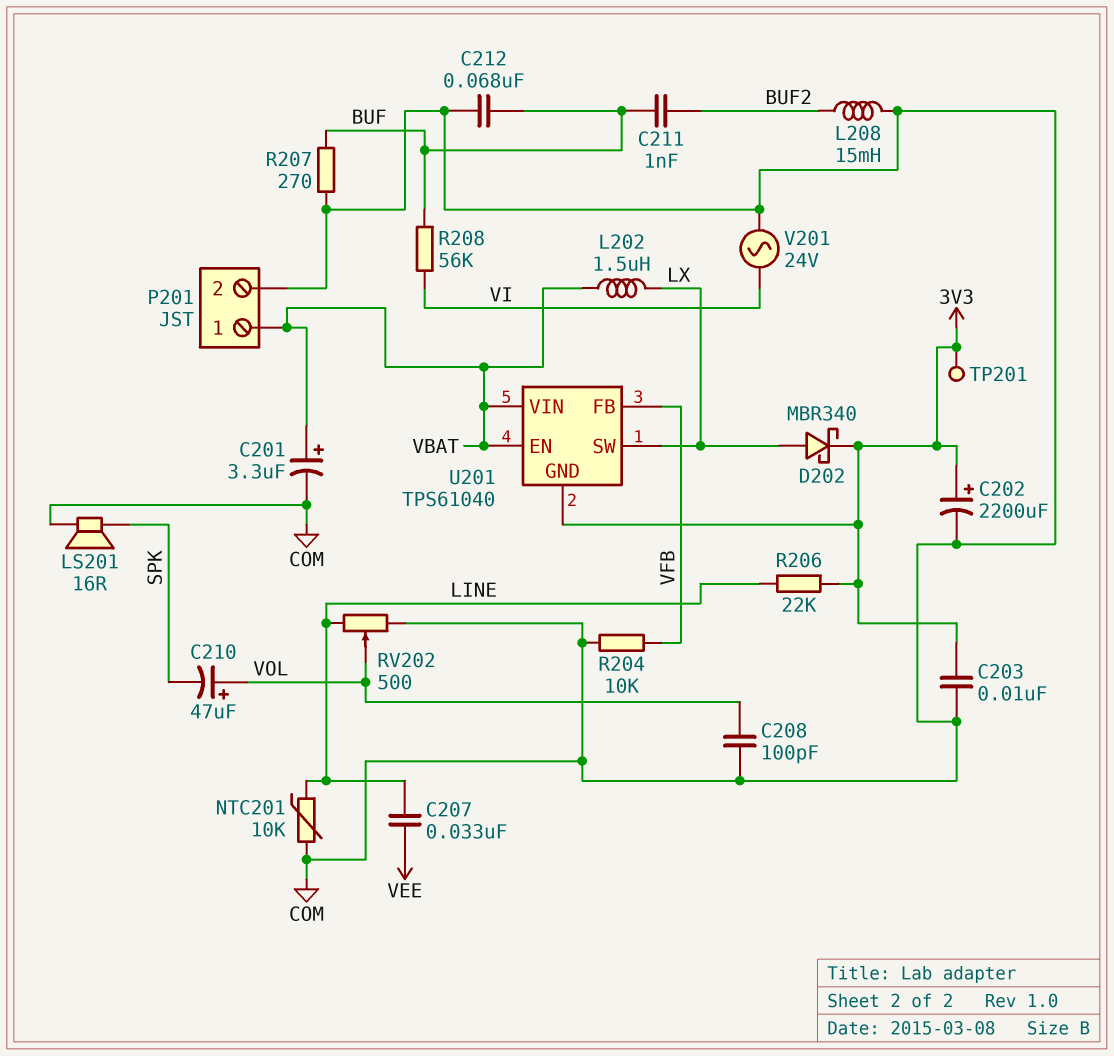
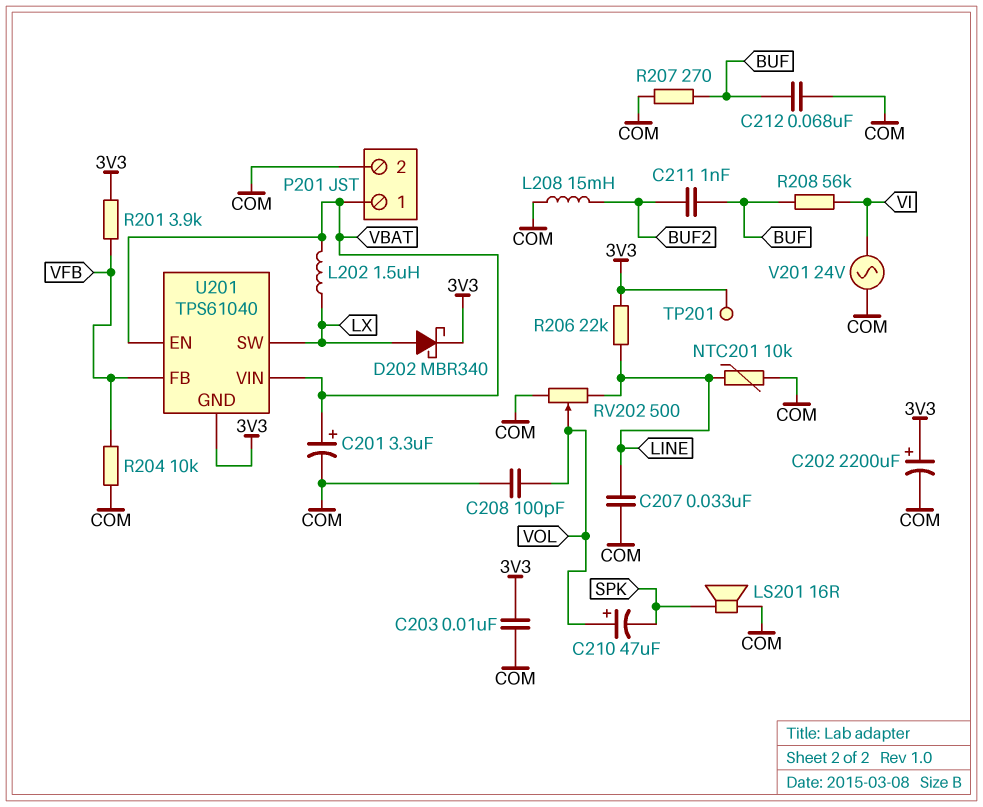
C207: 33nF (LINE, VEE) -> 33nF (COM, LINE)
R201: none -> 3.9k (3V3, VFB)

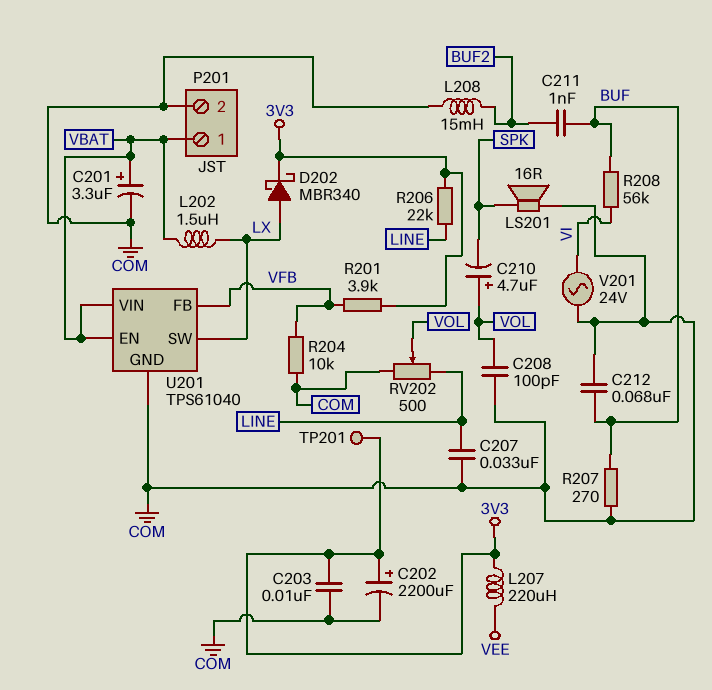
C210: 47uF (plus VOL, minus SPK) -> 4.7uF (plus VOL, minus SPK)
L207: none -> 220uH (3V3, VEE)
NTC201: 10k (COM, LINE) -> none
U201 pin GND: 3V3 -> COM

